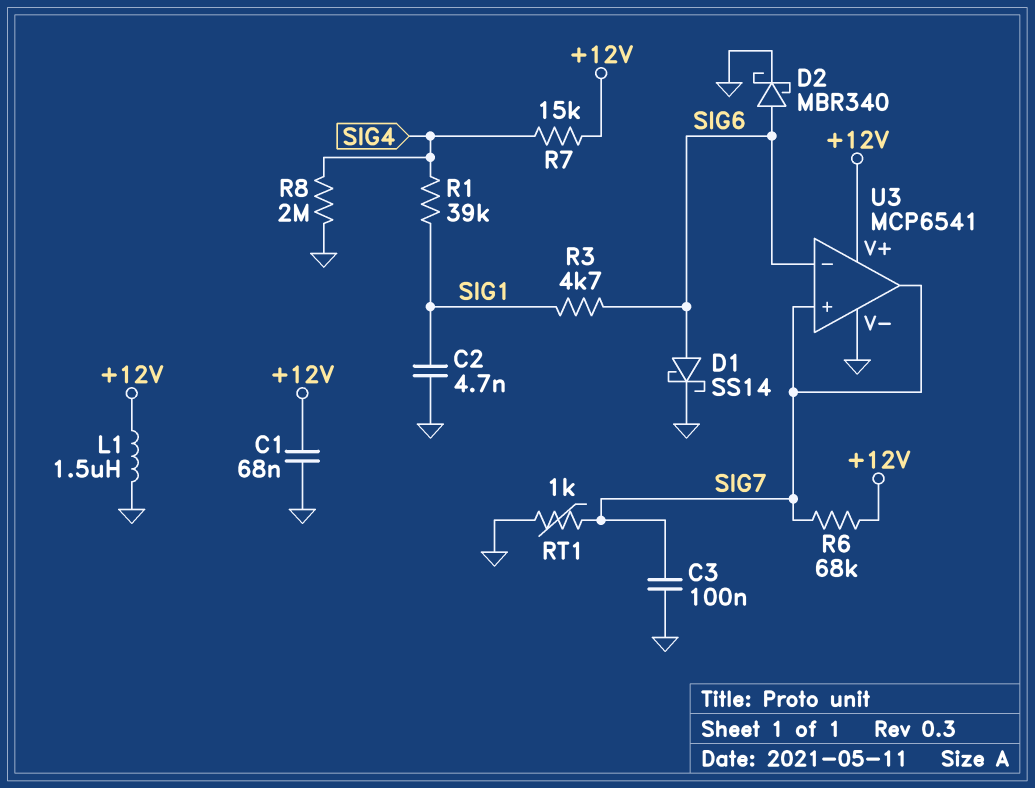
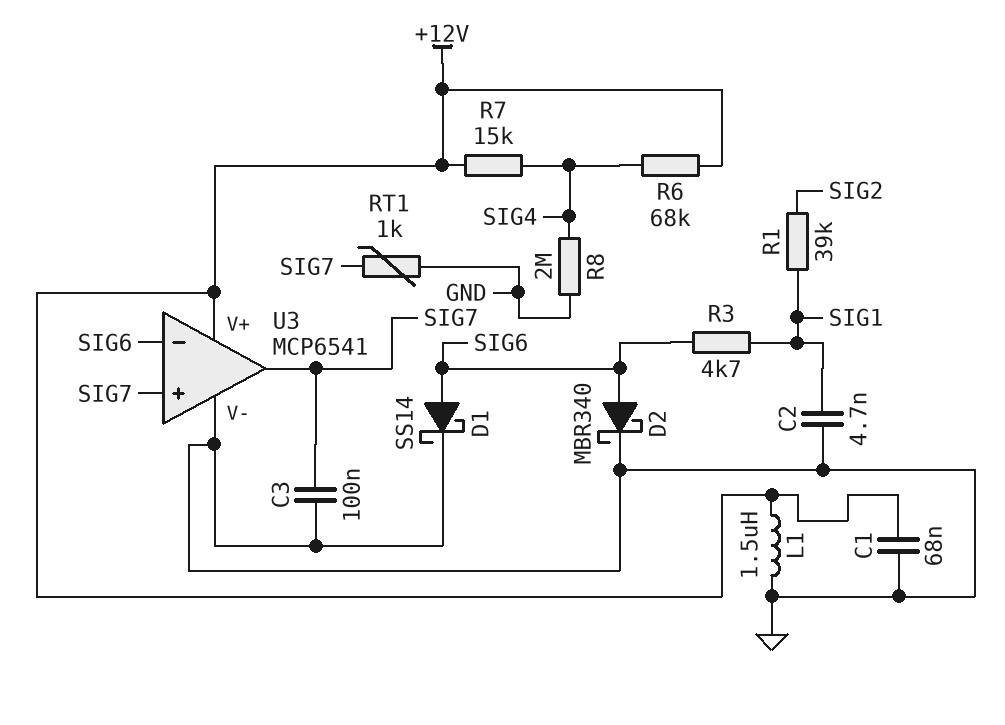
R1: 39k (SIG1, SIG4) -> 39k (SIG1, SIG2)
R6: 68k (+12V, SIG7) -> 68k (+12V, SIG4)

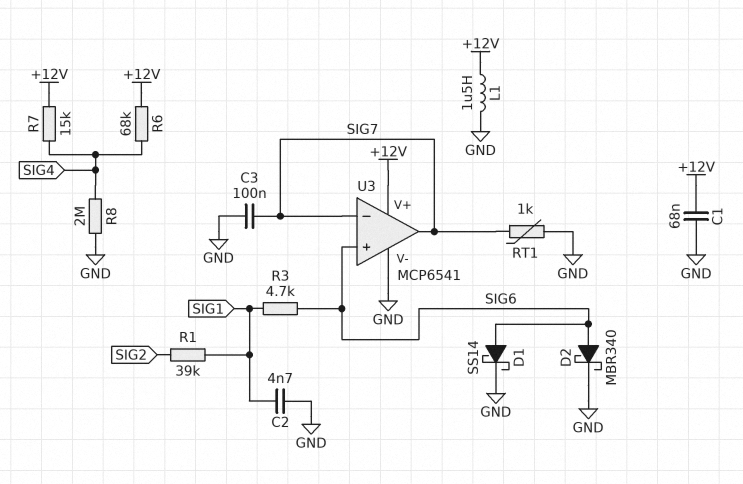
U3 pin in+: SIG7 -> SIG6
U3 pin in-: SIG6 -> SIG7

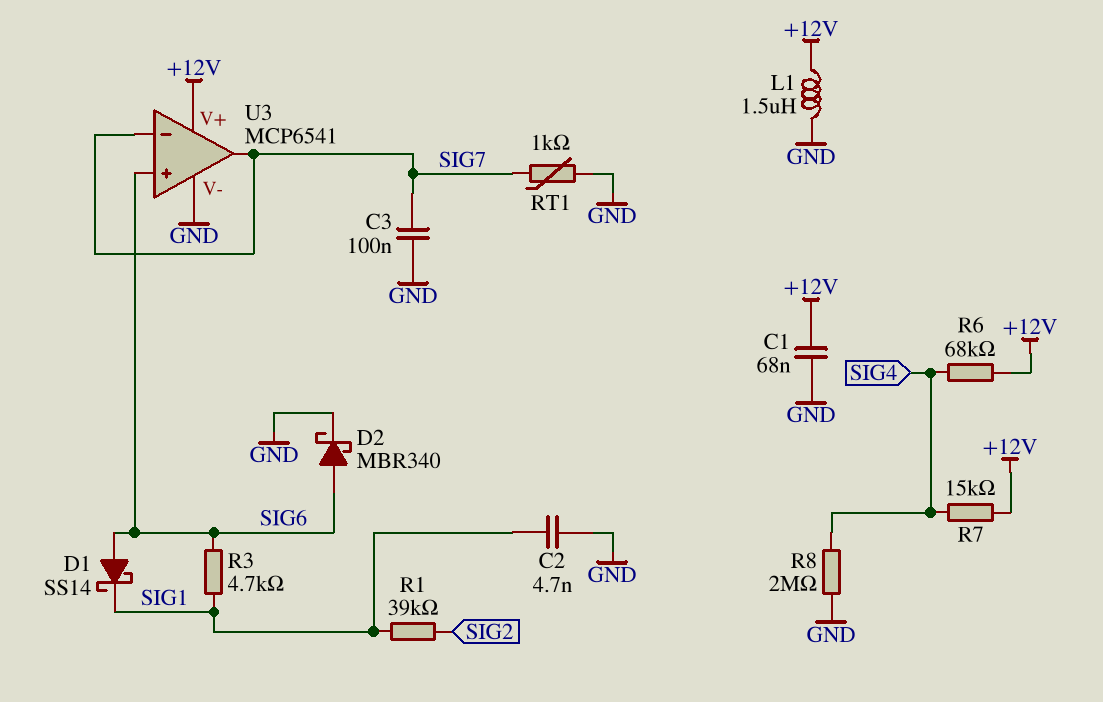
D1: schottky SS14 (A SIG6, K GND) -> schottky SS14 (A SIG6, K SIG1)

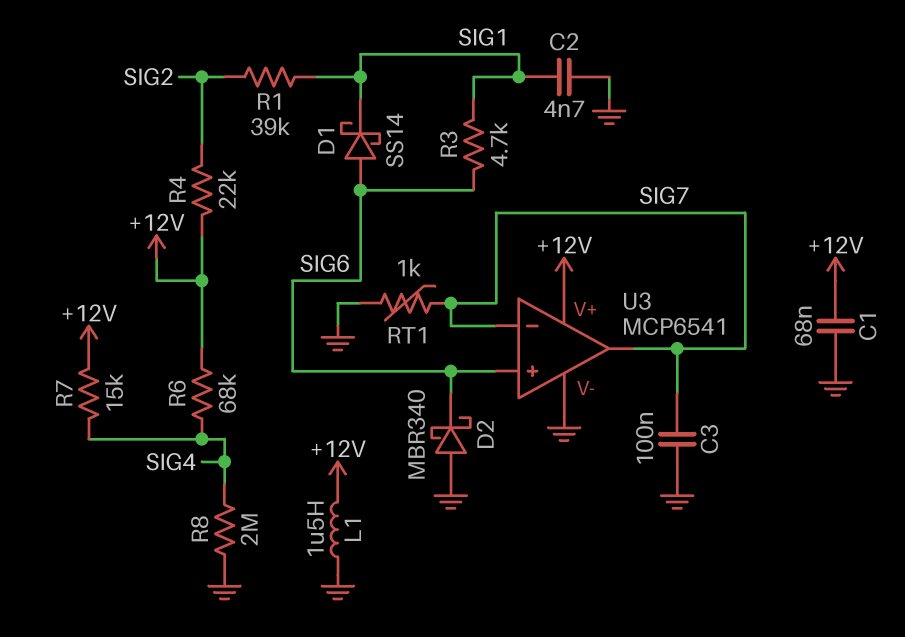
D2: schottky MBR340 (A SIG6, K GND) -> schottky MBR340 (A GND, K SIG6)
R4: none -> 22k (+12V, SIG2)

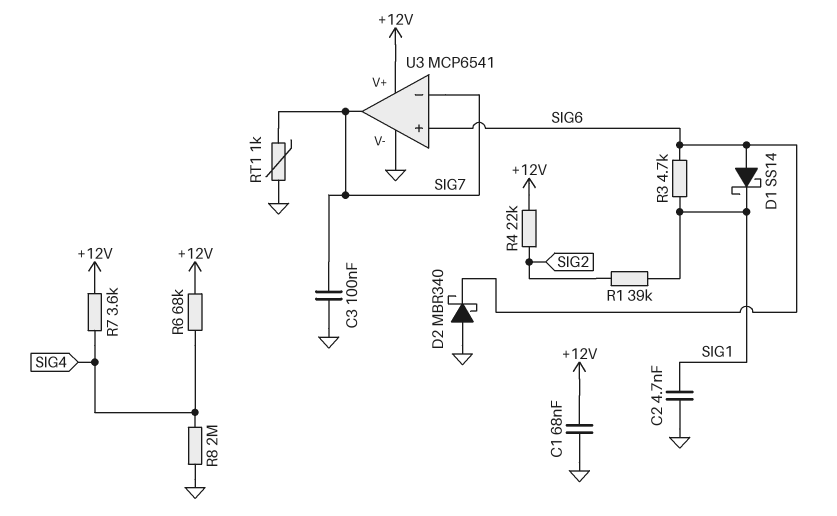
L1: 1.5uH (+12V, GND) -> none
R7: 15k (+12V, SIG4) -> 3.6k (+12V, SIG4)

